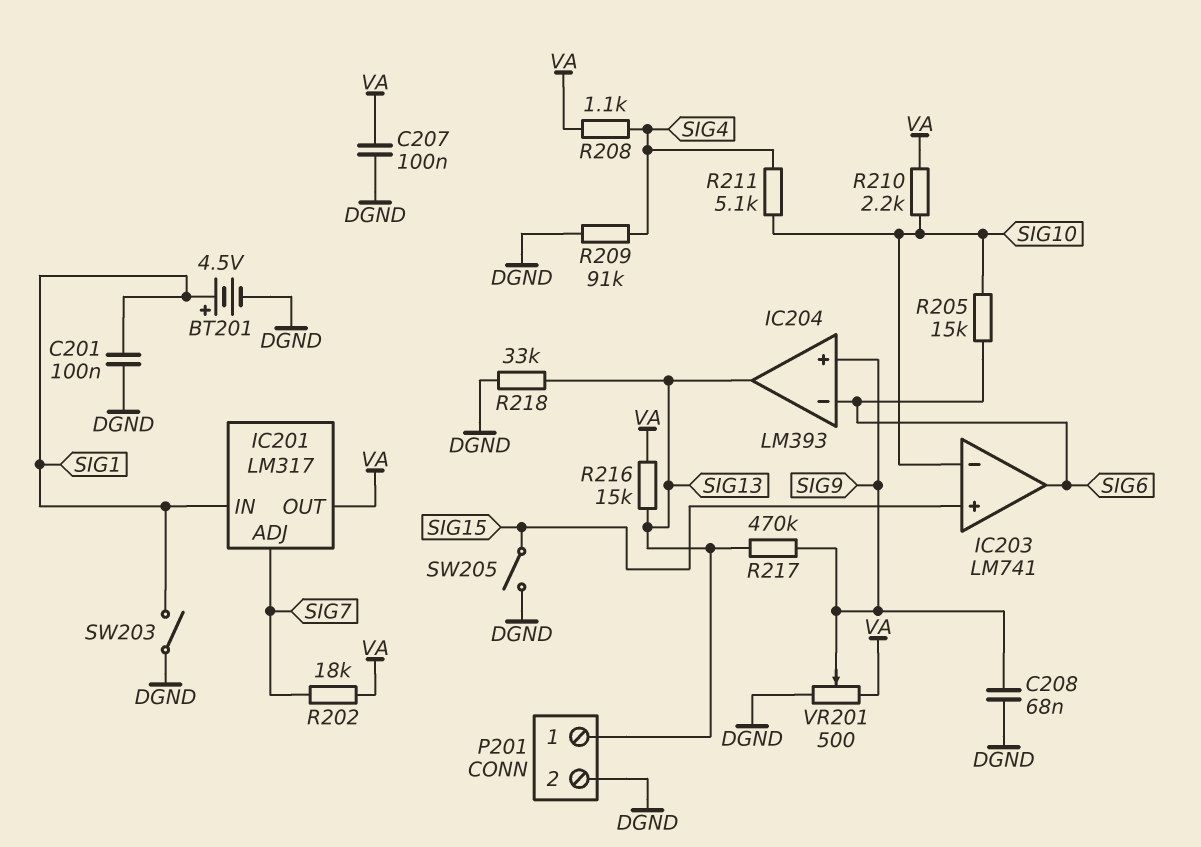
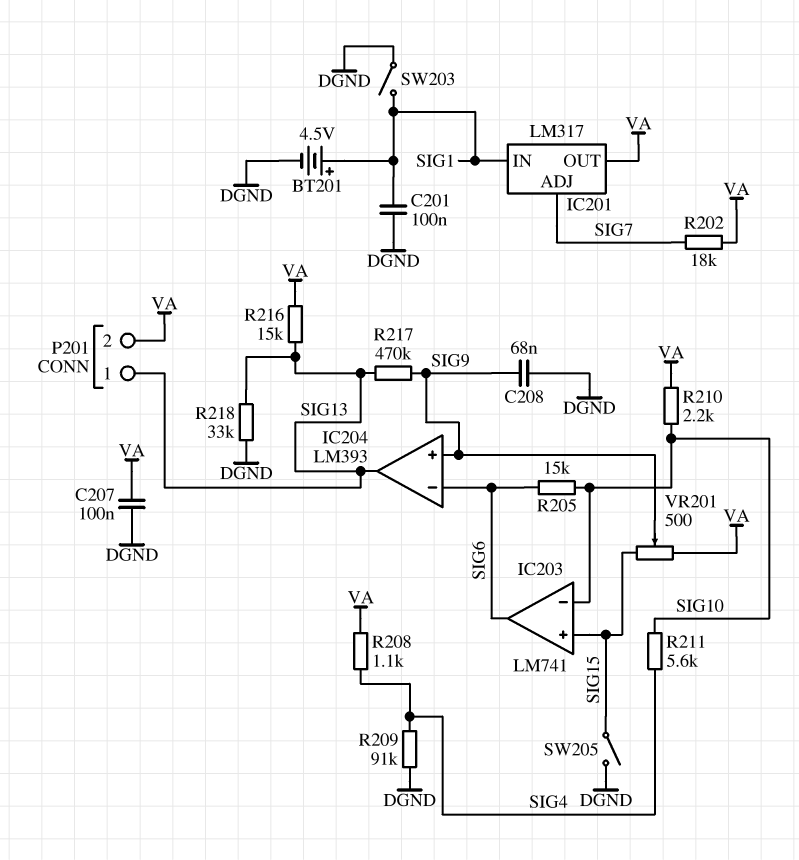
P201 pin 2: DGND -> VA
R211: 5.1k (SIG4, SIG10) -> 5.6k (SIG4, SIG10)
VR201: 500 (DGND, VA, wiper SIG9) -> 500 (SIG15, VA, wiper SIG9)

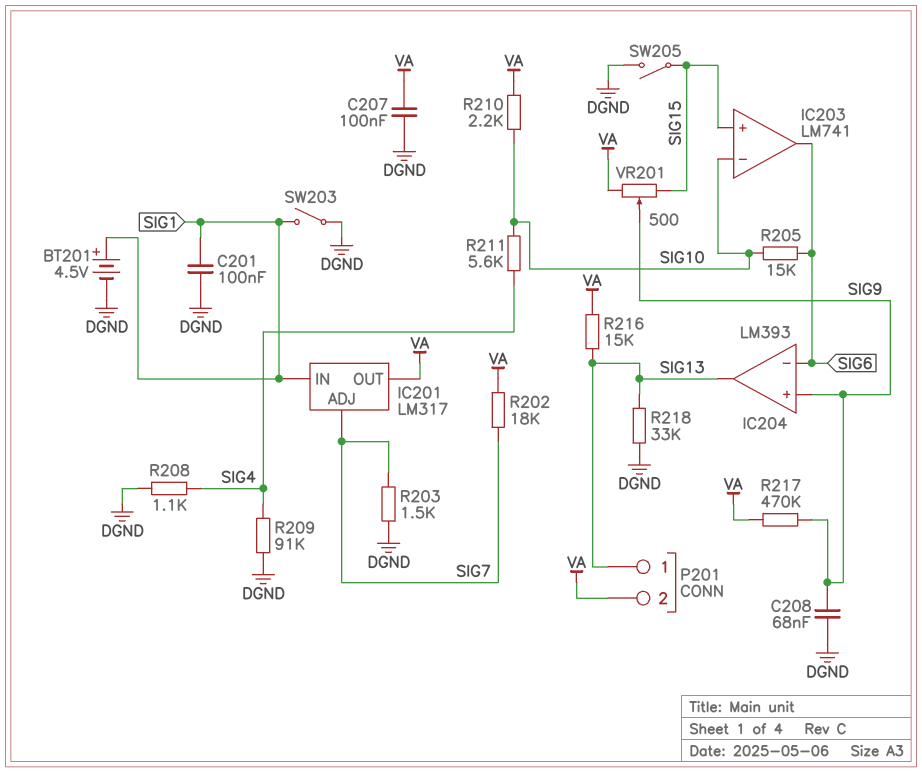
R203: none -> 1.5k (DGND, SIG7)
R208: 1.1k (SIG4, VA) -> 1.1k (DGND, SIG4)
R217: 470k (SIG9, SIG13) -> 470k (SIG9, VA)

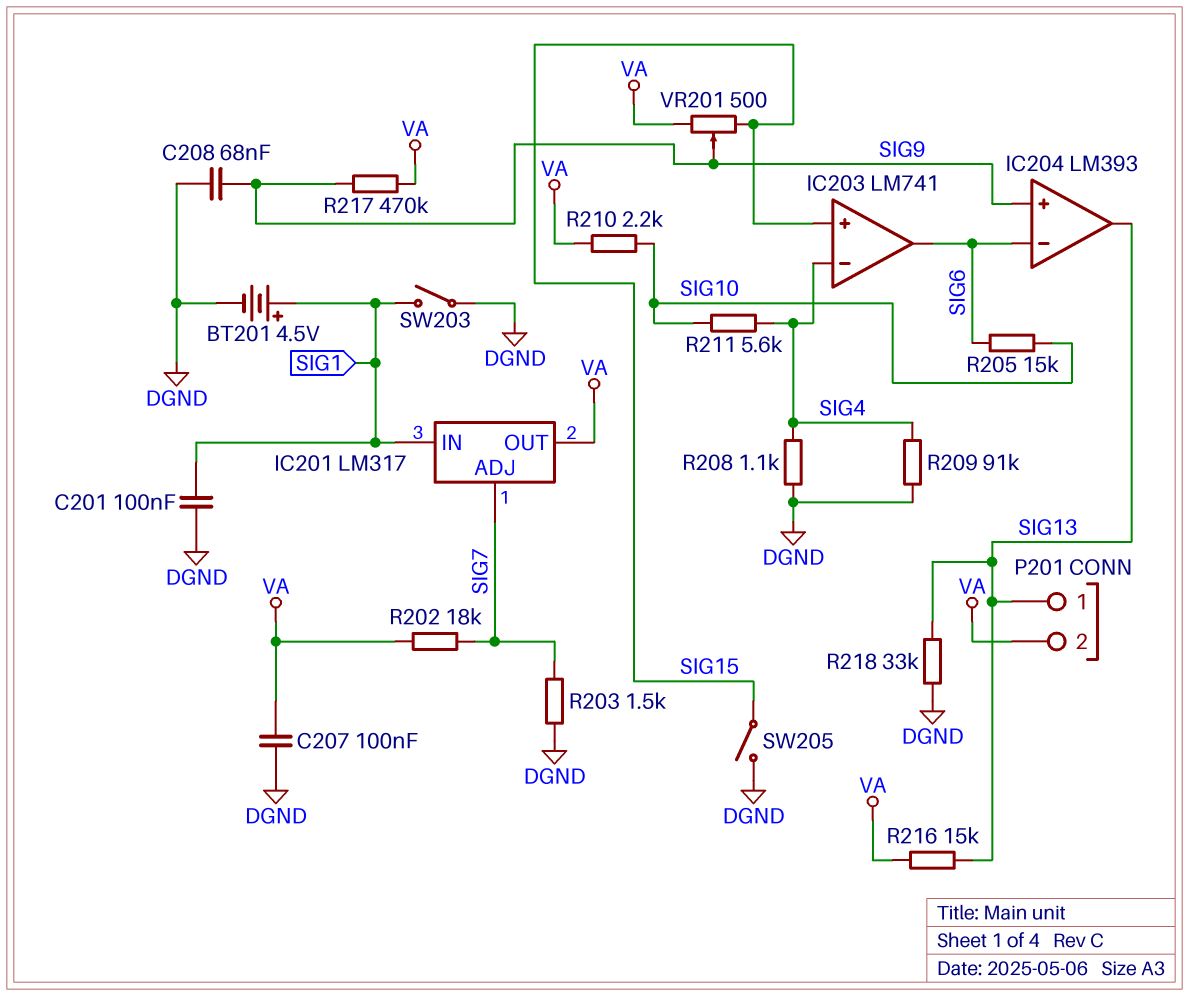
IC203 pin in-: SIG10 -> SIG4

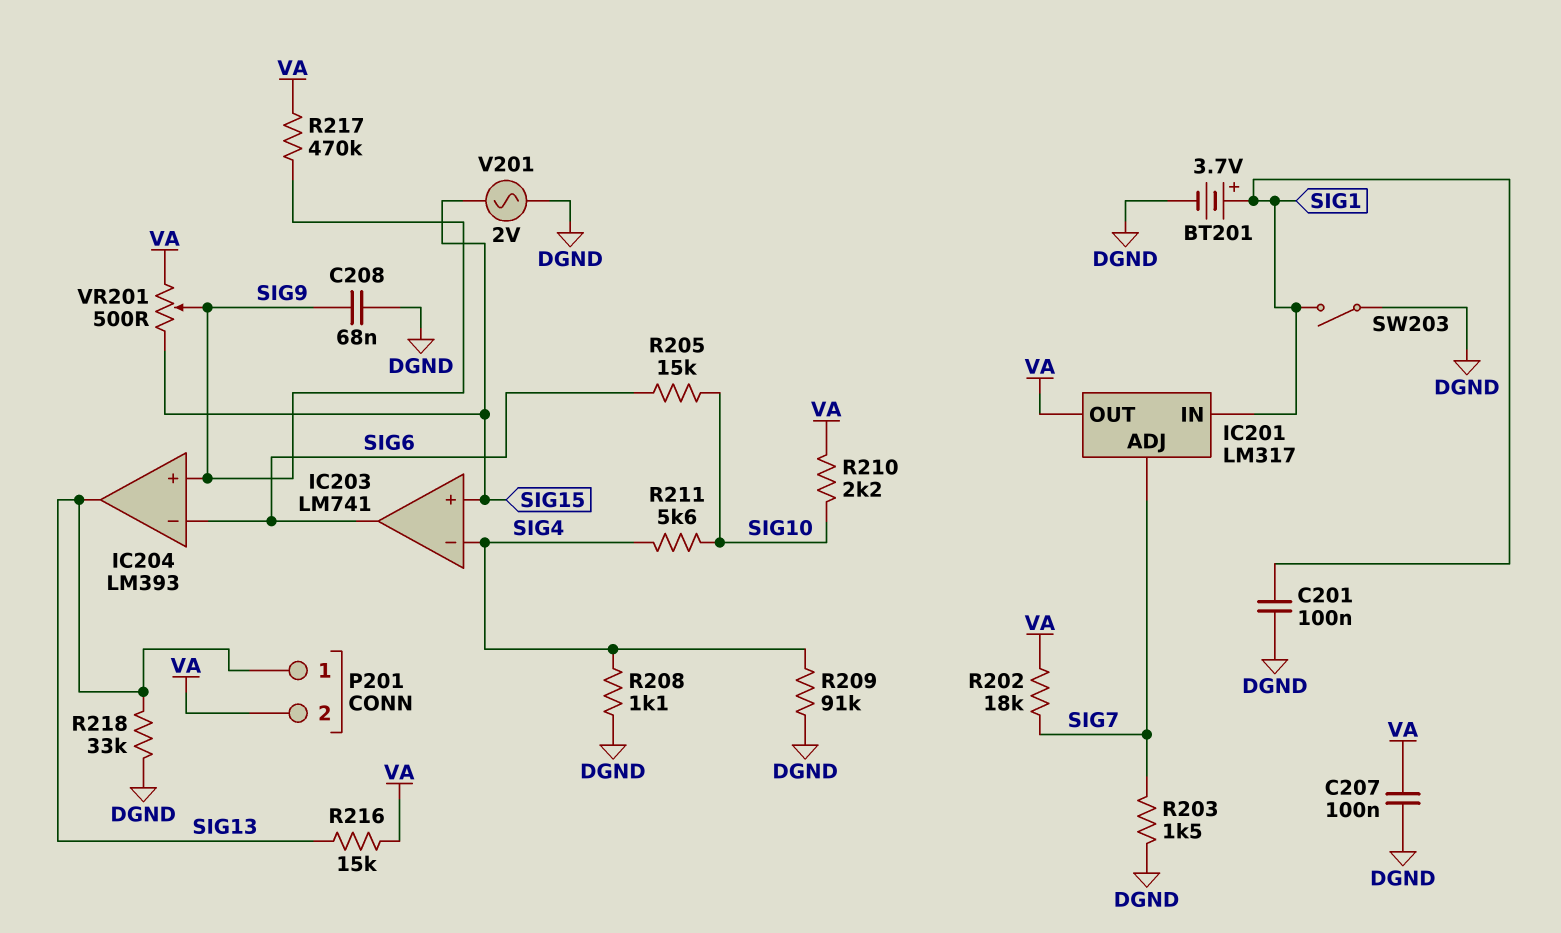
BT201: 4.5V (plus SIG1, minus DGND) -> 3.7V (plus SIG1, minus DGND)
SW205: switch (DGND, SIG15) -> none
V201: none -> AC 2V (DGND, SIG15)

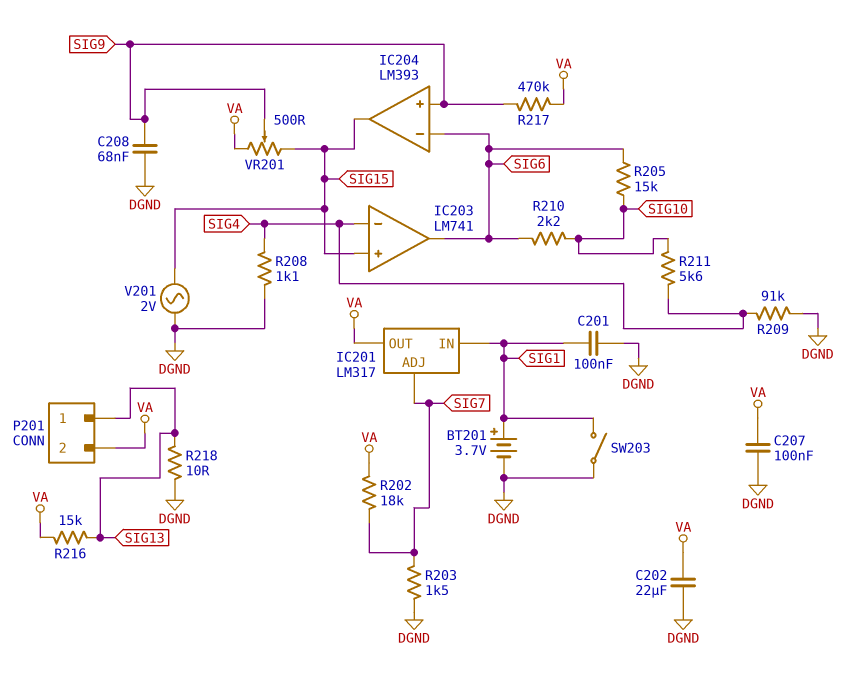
C202: none -> 22uF (DGND, VA)
IC204 pin out: SIG13 -> SIG15
R210: 2.2k (SIG10, VA) -> 2.2k (SIG6, SIG10)
R218: 33k (DGND, SIG13) -> 10 (DGND, SIG13)

